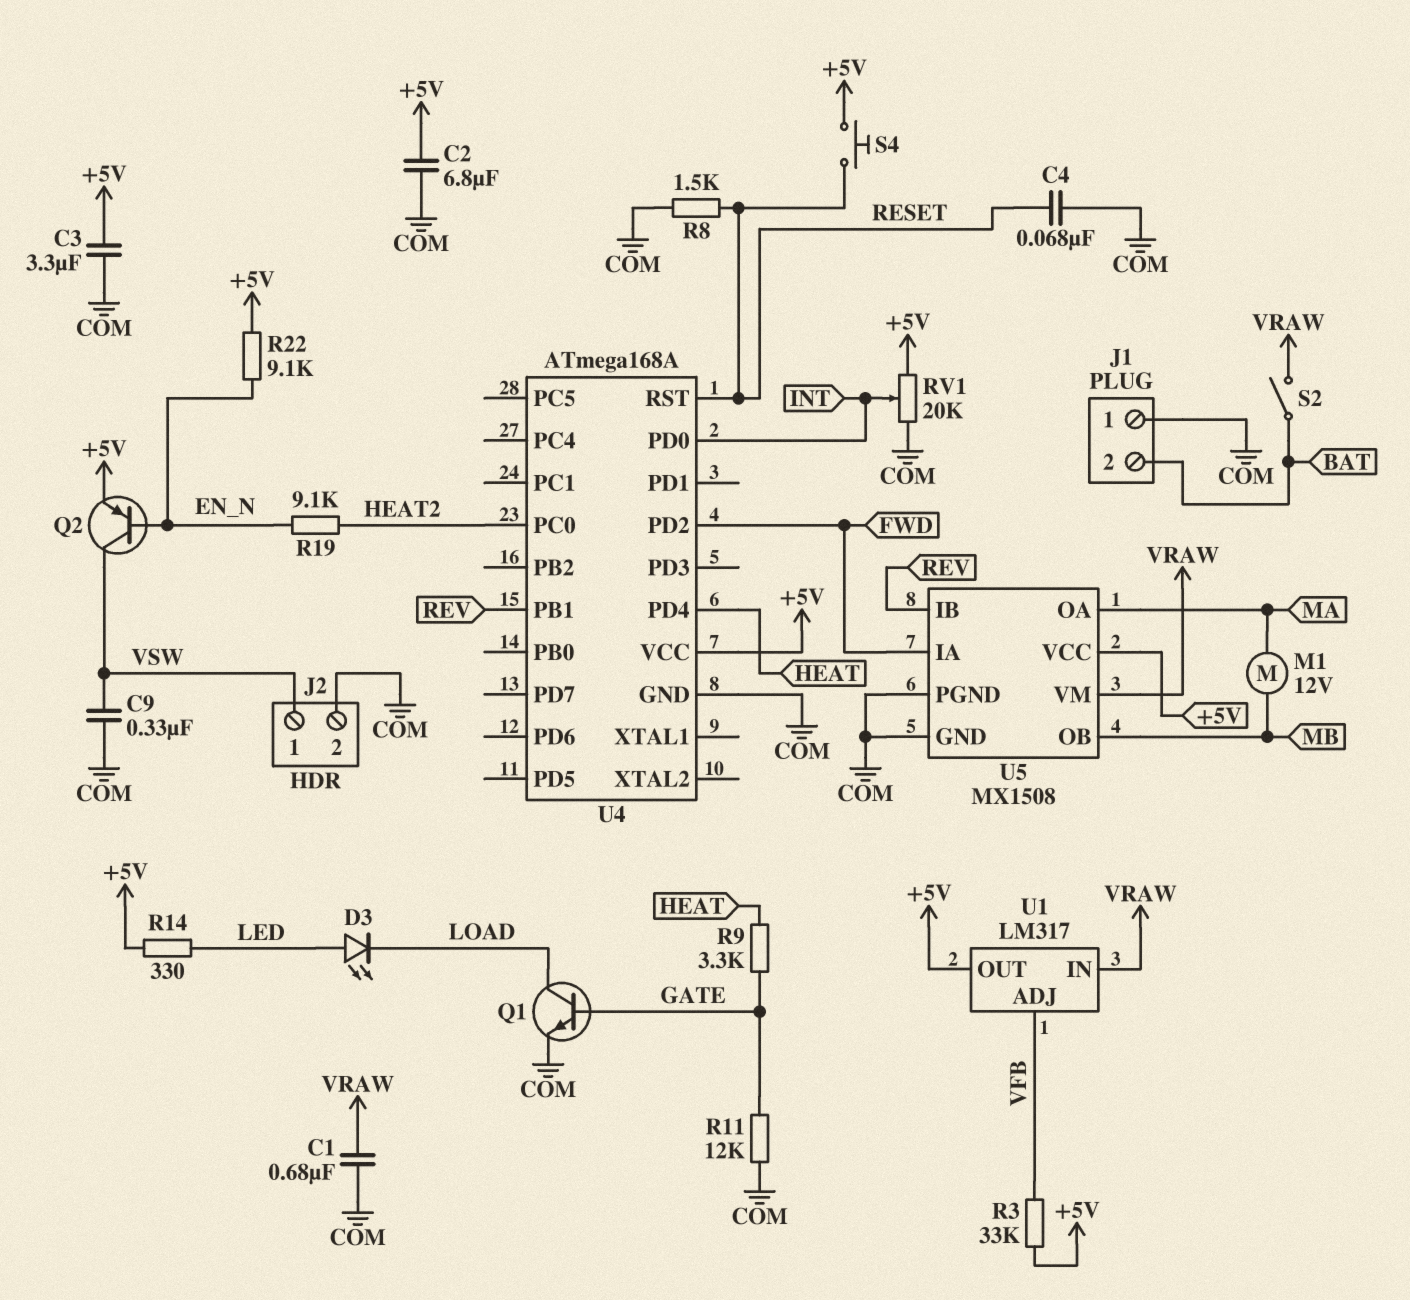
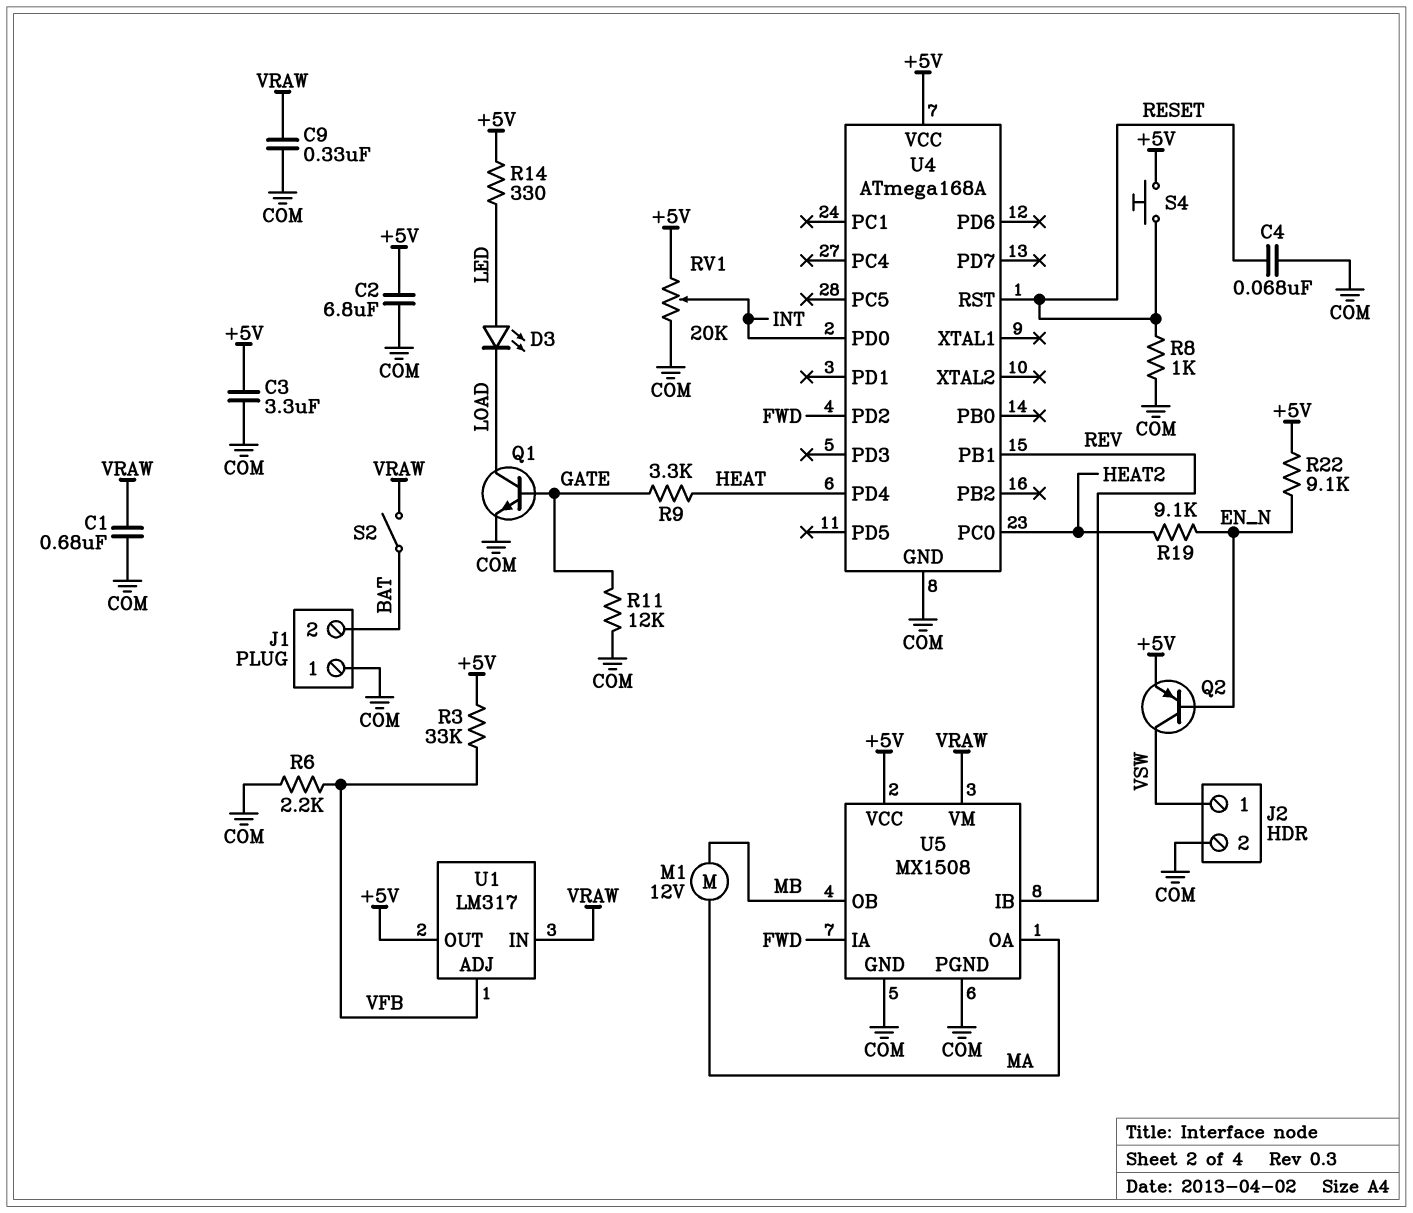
C9: 330nF (COM, VSW) -> 330nF (COM, VRAW)
R6: none -> 2.2k (COM, VFB)
R8: 1.5k (COM, RESET) -> 1k (COM, RESET)

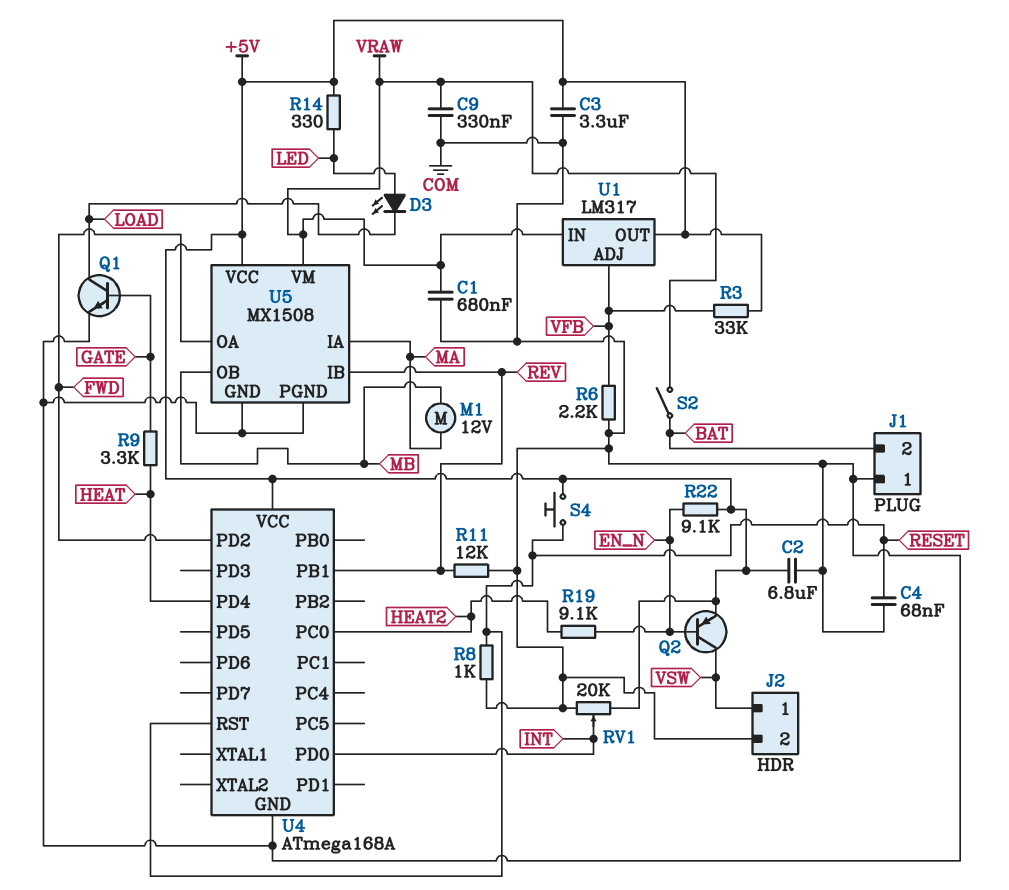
R11: 12k (COM, GATE) -> 12k (COM, REV)
U5 pin IA: FWD -> MA
U5 pin OA: MA -> FWD

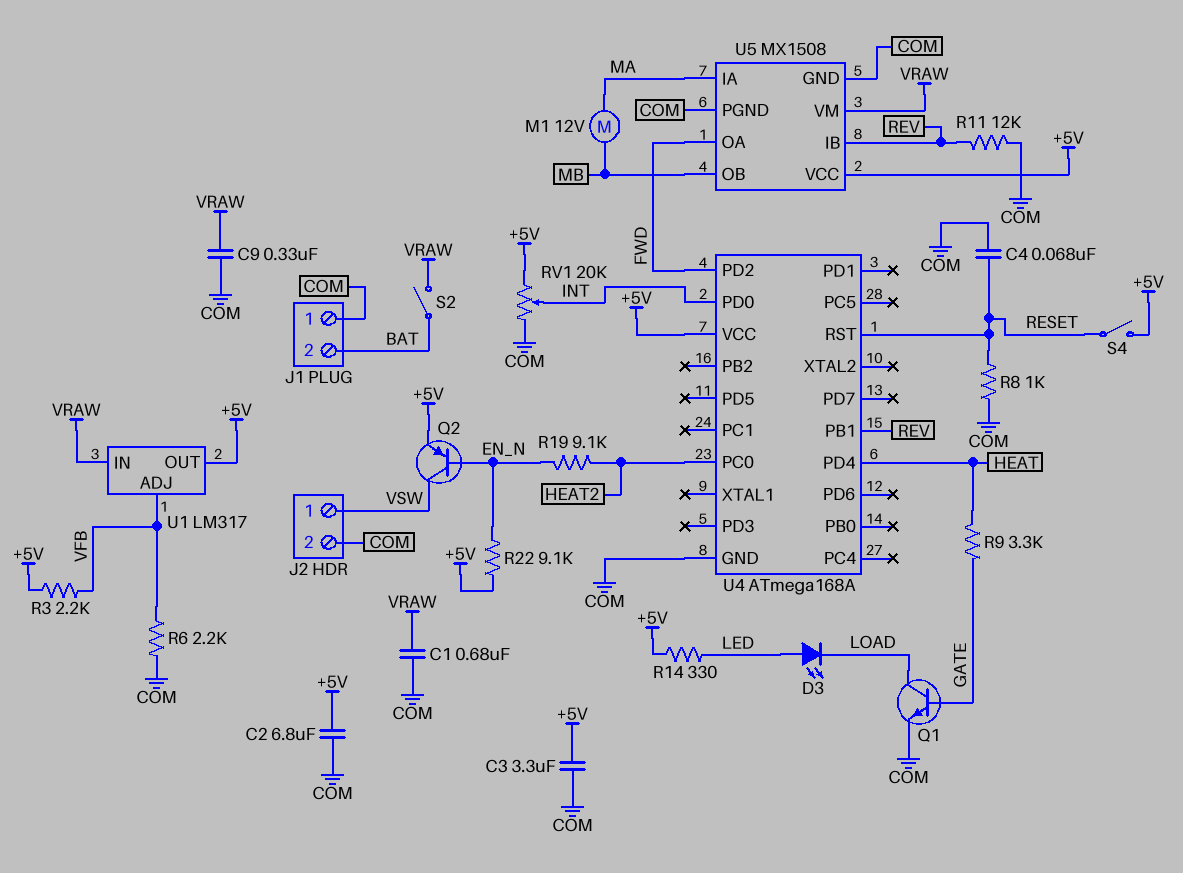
R3: 33k (+5V, VFB) -> 2.2k (+5V, VFB)
S4: button (+5V, RESET) -> switch (+5V, RESET)

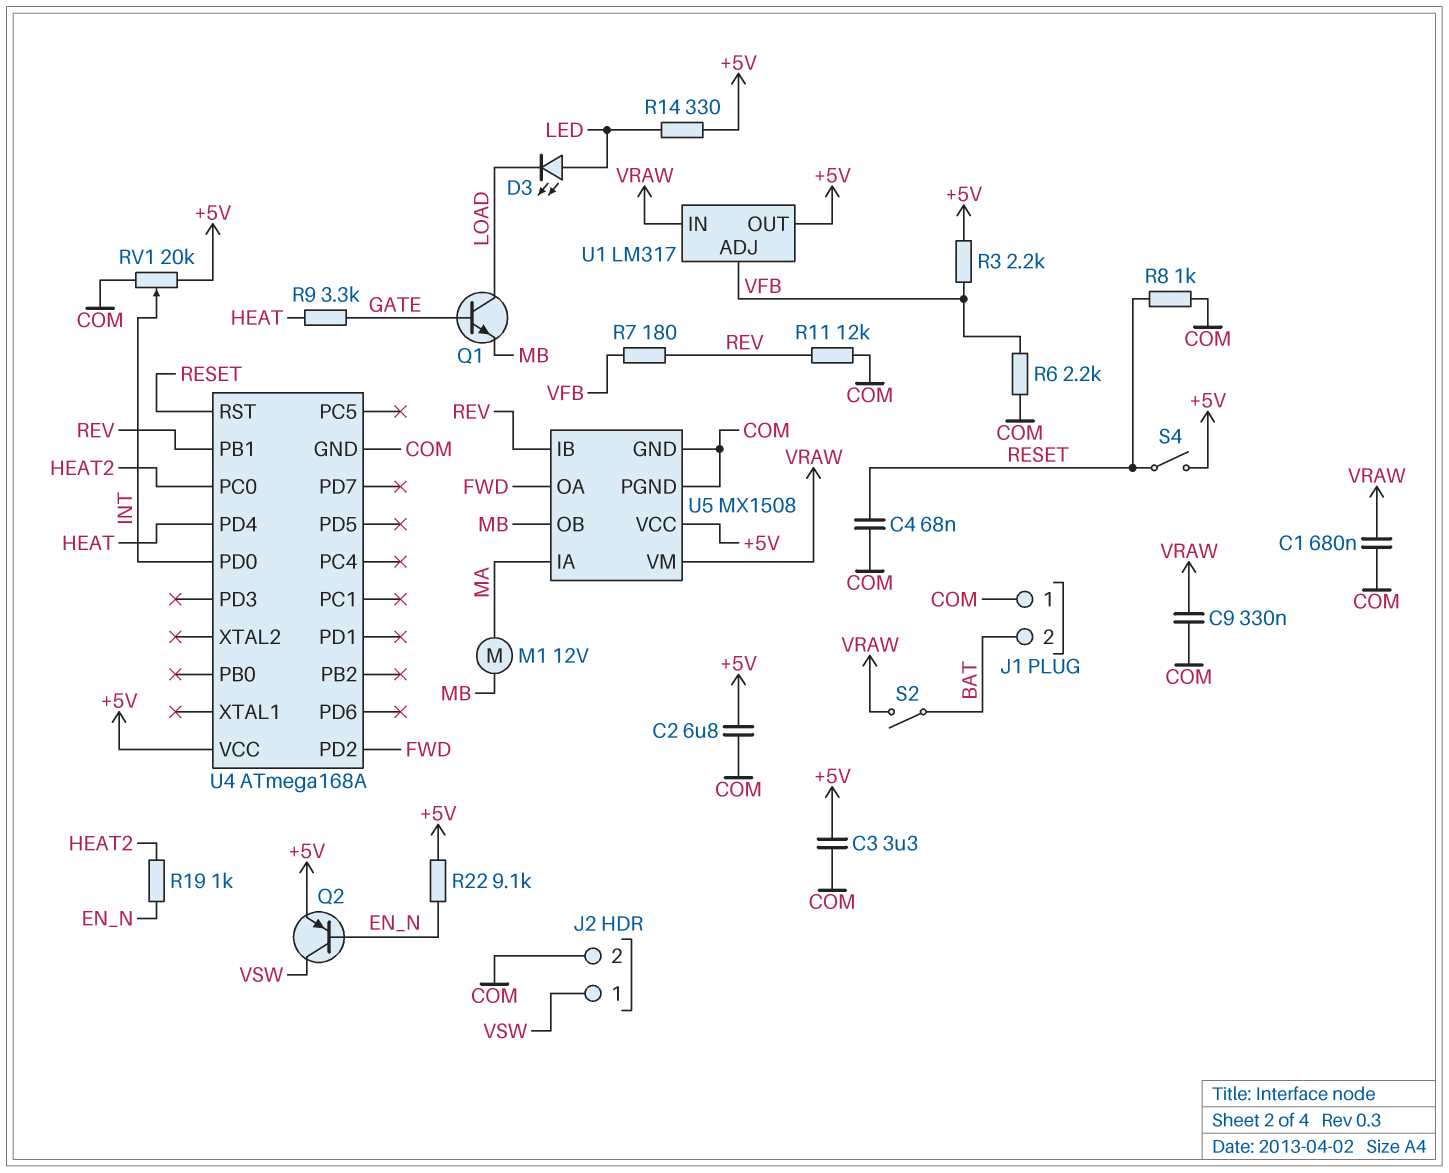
Q1: NPN (B GATE, C LOAD, E COM) -> NPN (B GATE, C LOAD, E MB)
R7: none -> 180 (REV, VFB)
R19: 9.1k (EN_N, HEAT2) -> 1k (EN_N, HEAT2)

